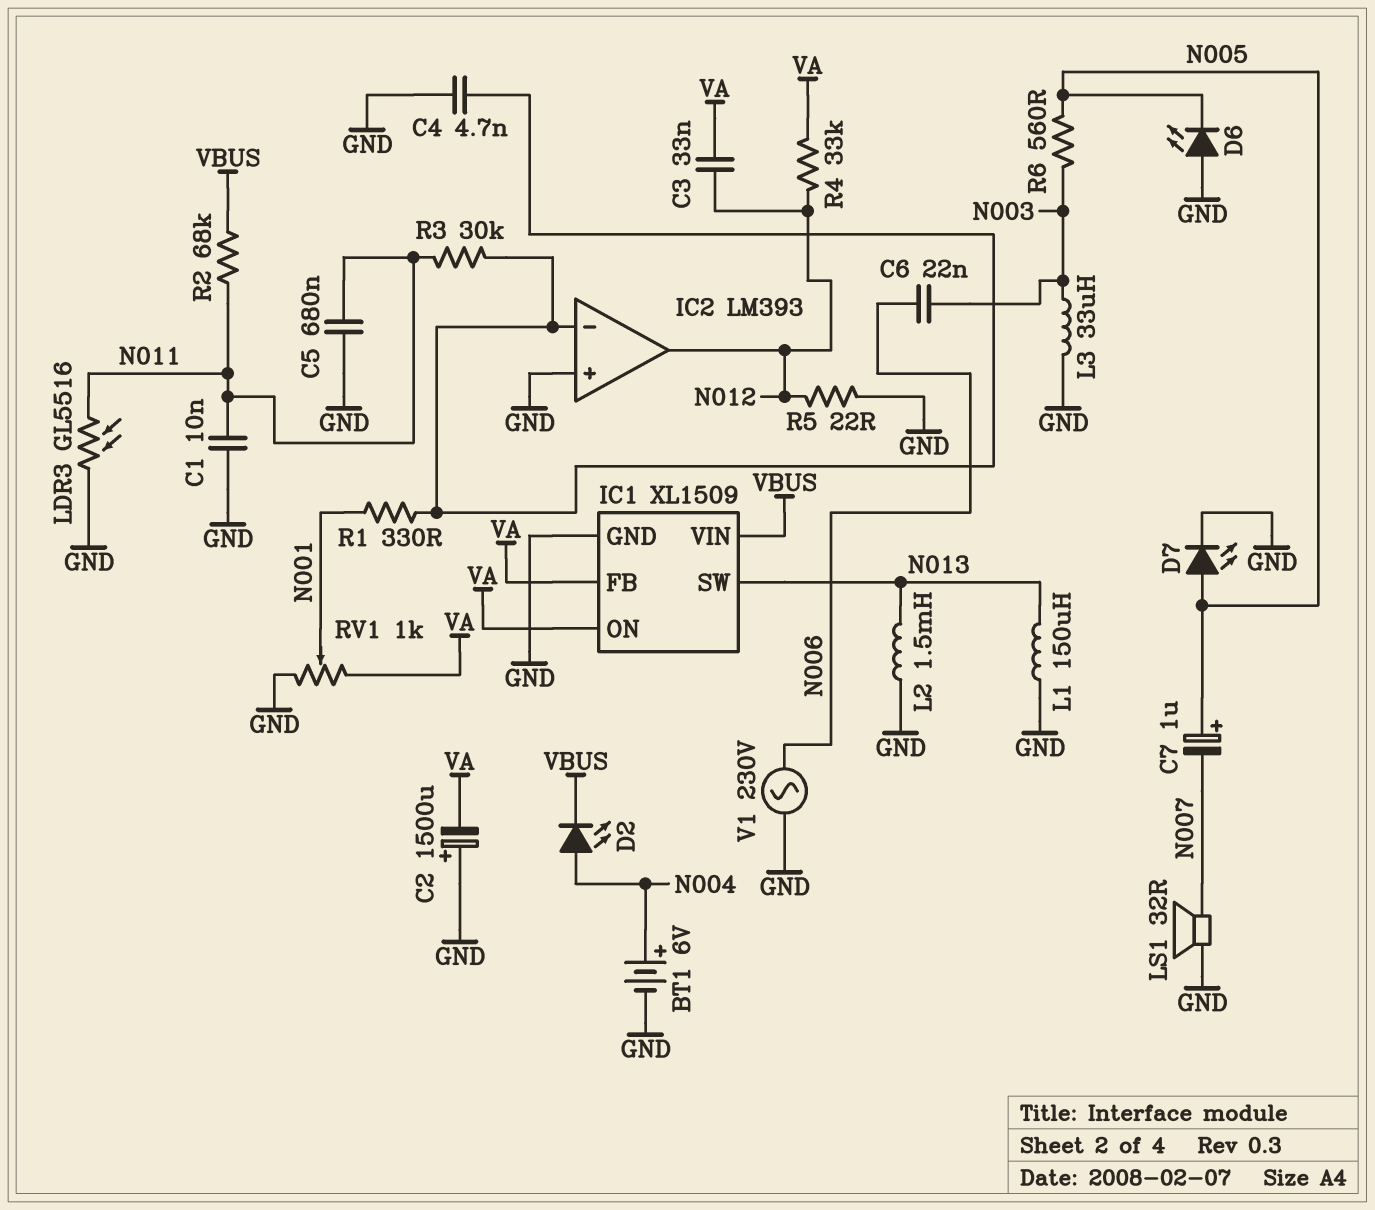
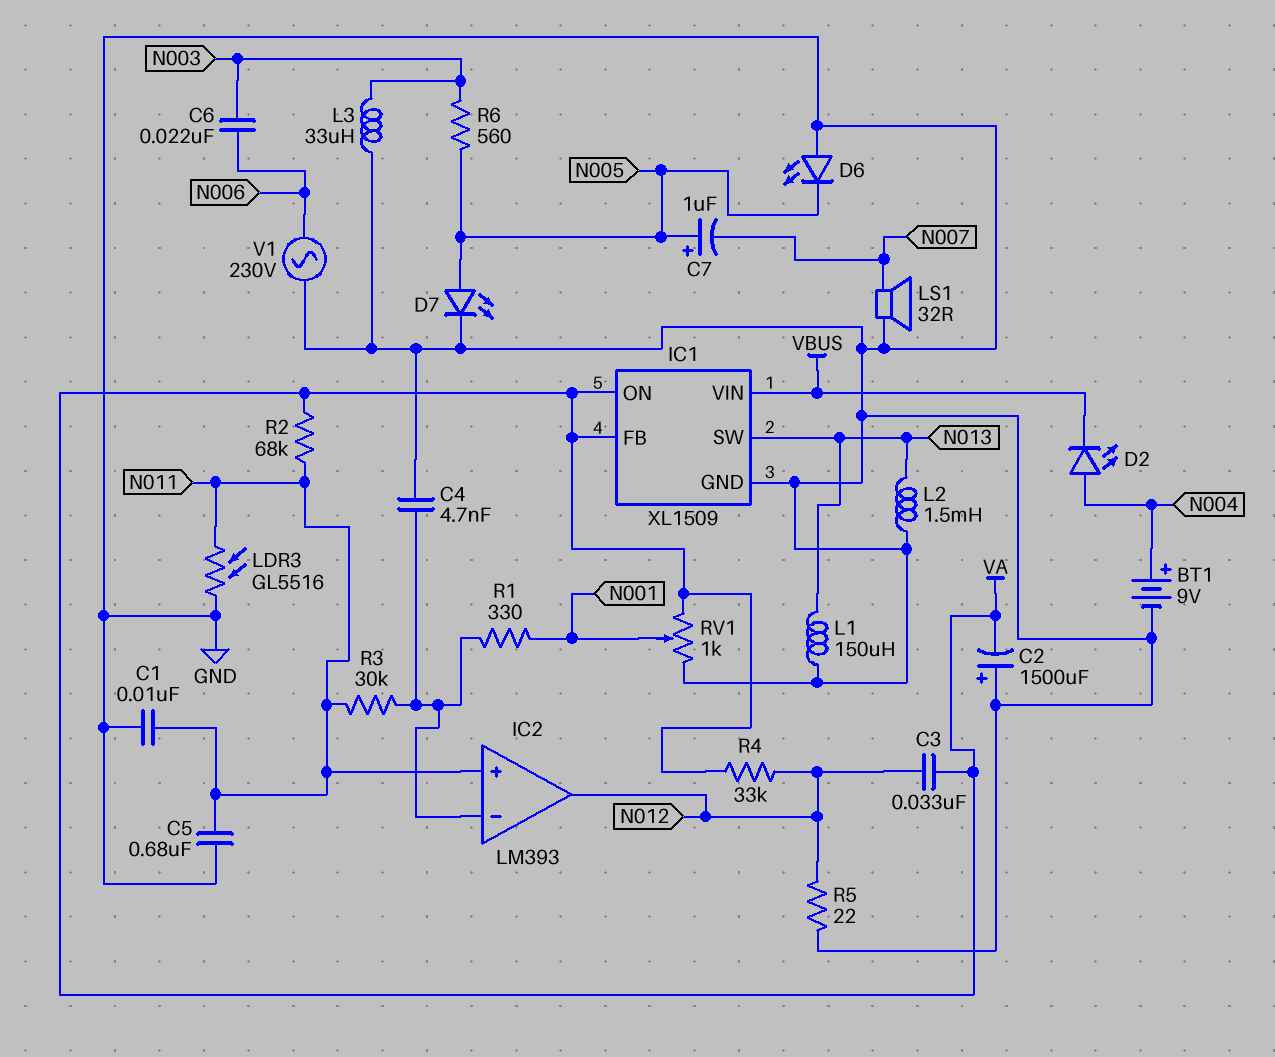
BT1: 6V (plus N004, minus GND) -> 9V (plus N004, minus GND)
IC2 pin in+: GND -> N011
R2: 68k (N011, VBUS) -> 68k (N011, VA)

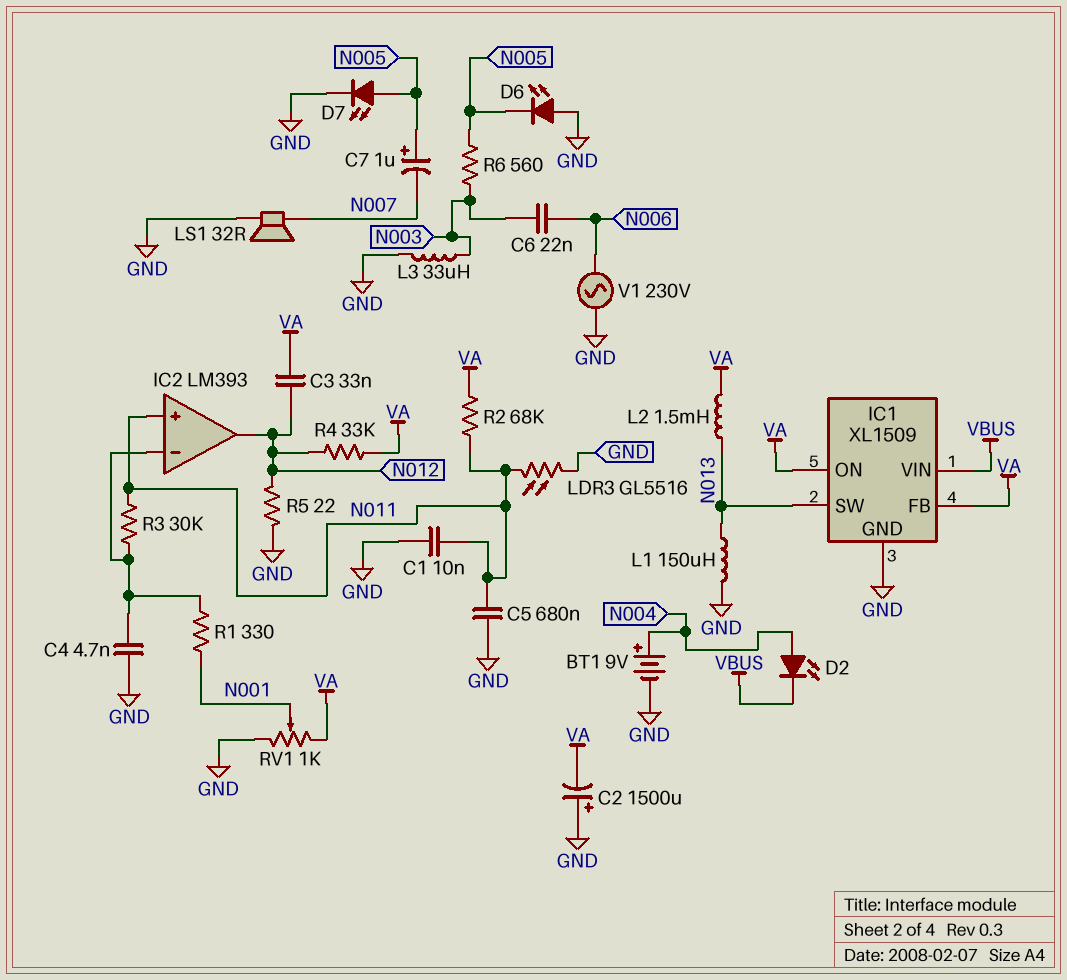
L2: 1.5mH (GND, N013) -> 1.5mH (N013, VA)

